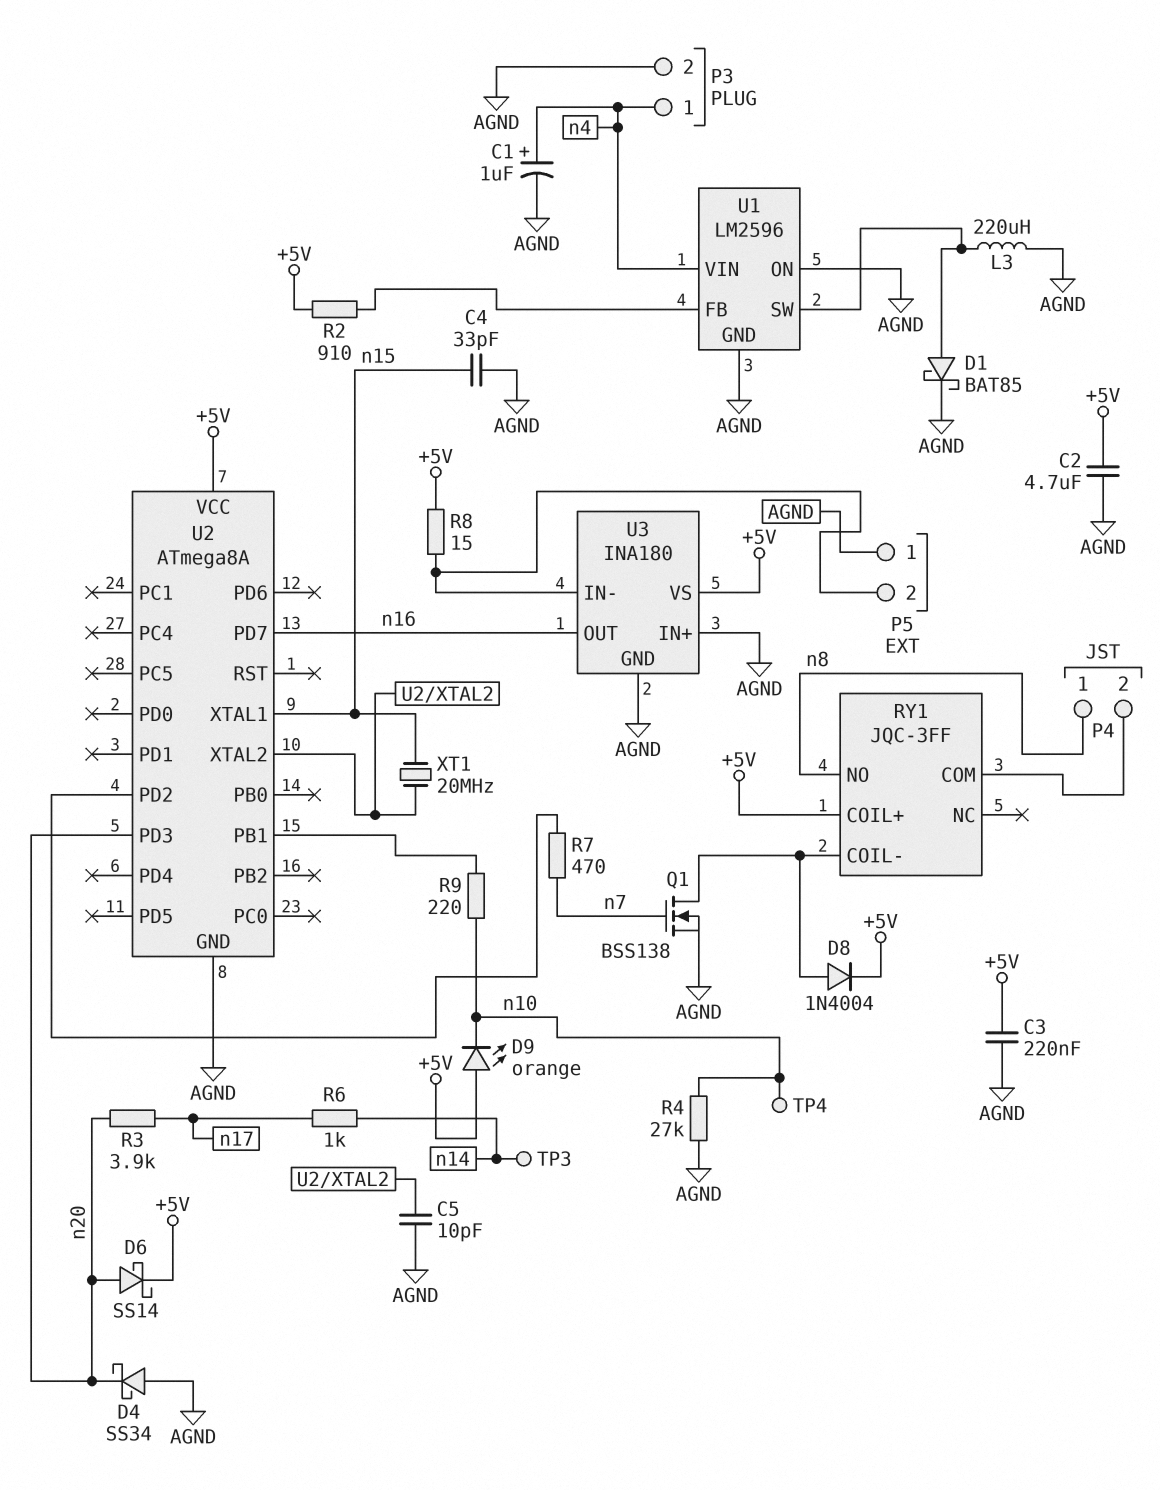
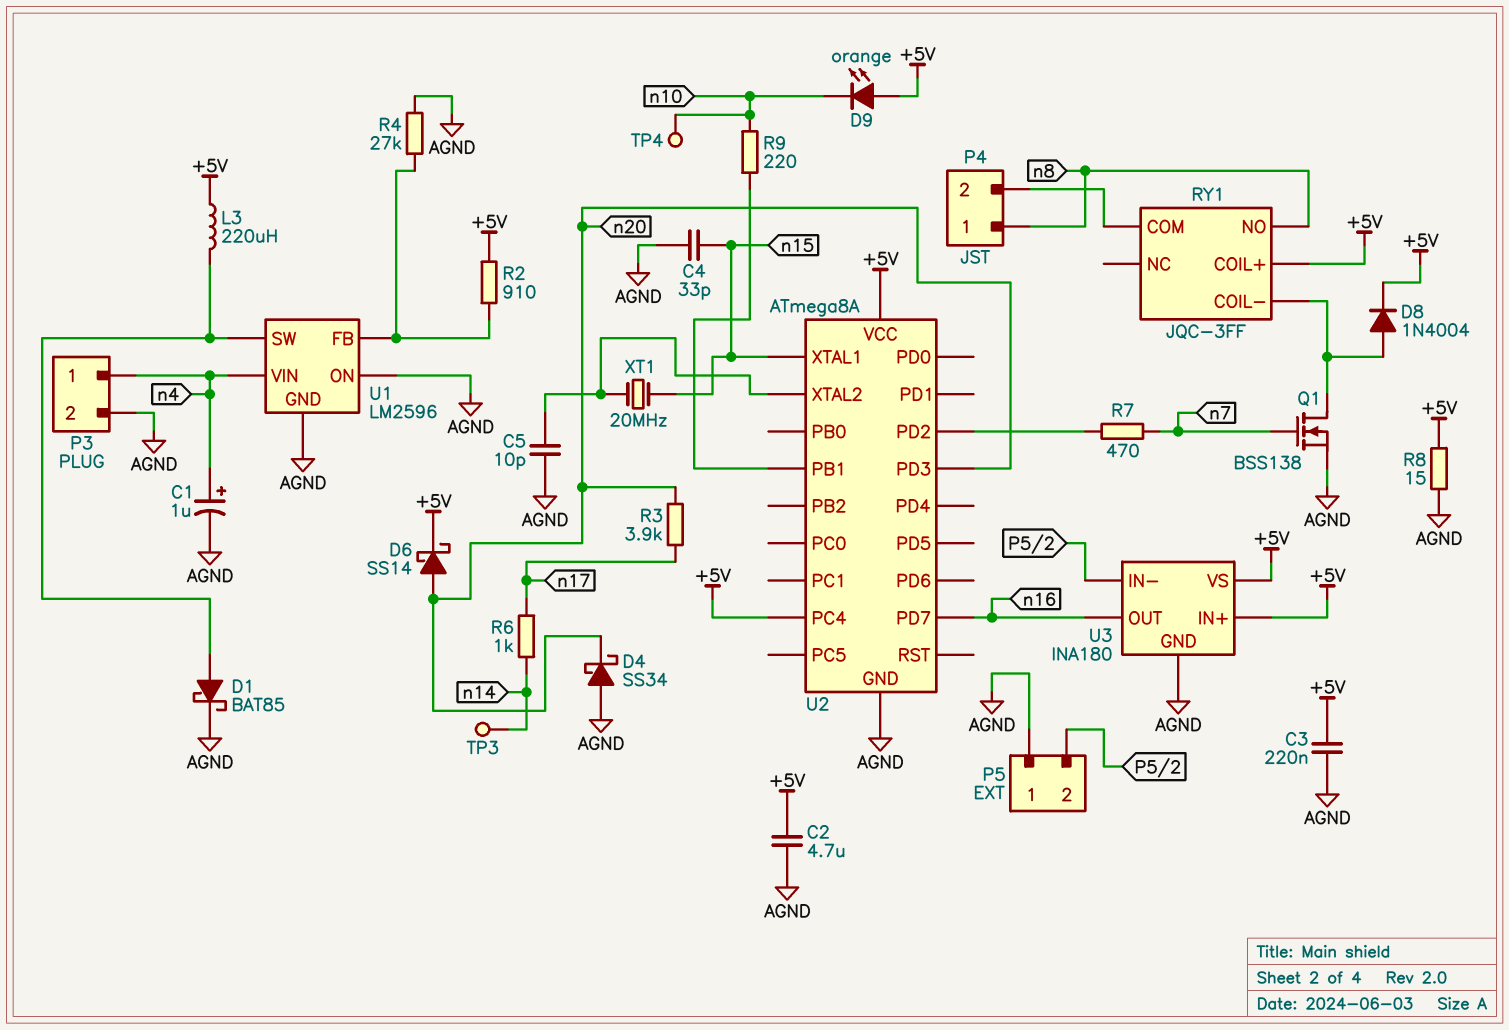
L3: 220uH (AGND, U1/SW) -> 220uH (+5V, U1/SW)
R4: 27k (AGND, n10) -> 27k (AGND, U1/FB)
R8: 15 (+5V, P5/2) -> 15 (+5V, AGND)
U2 pin PC4: none -> +5V
U3 pin IN+: AGND -> +5V

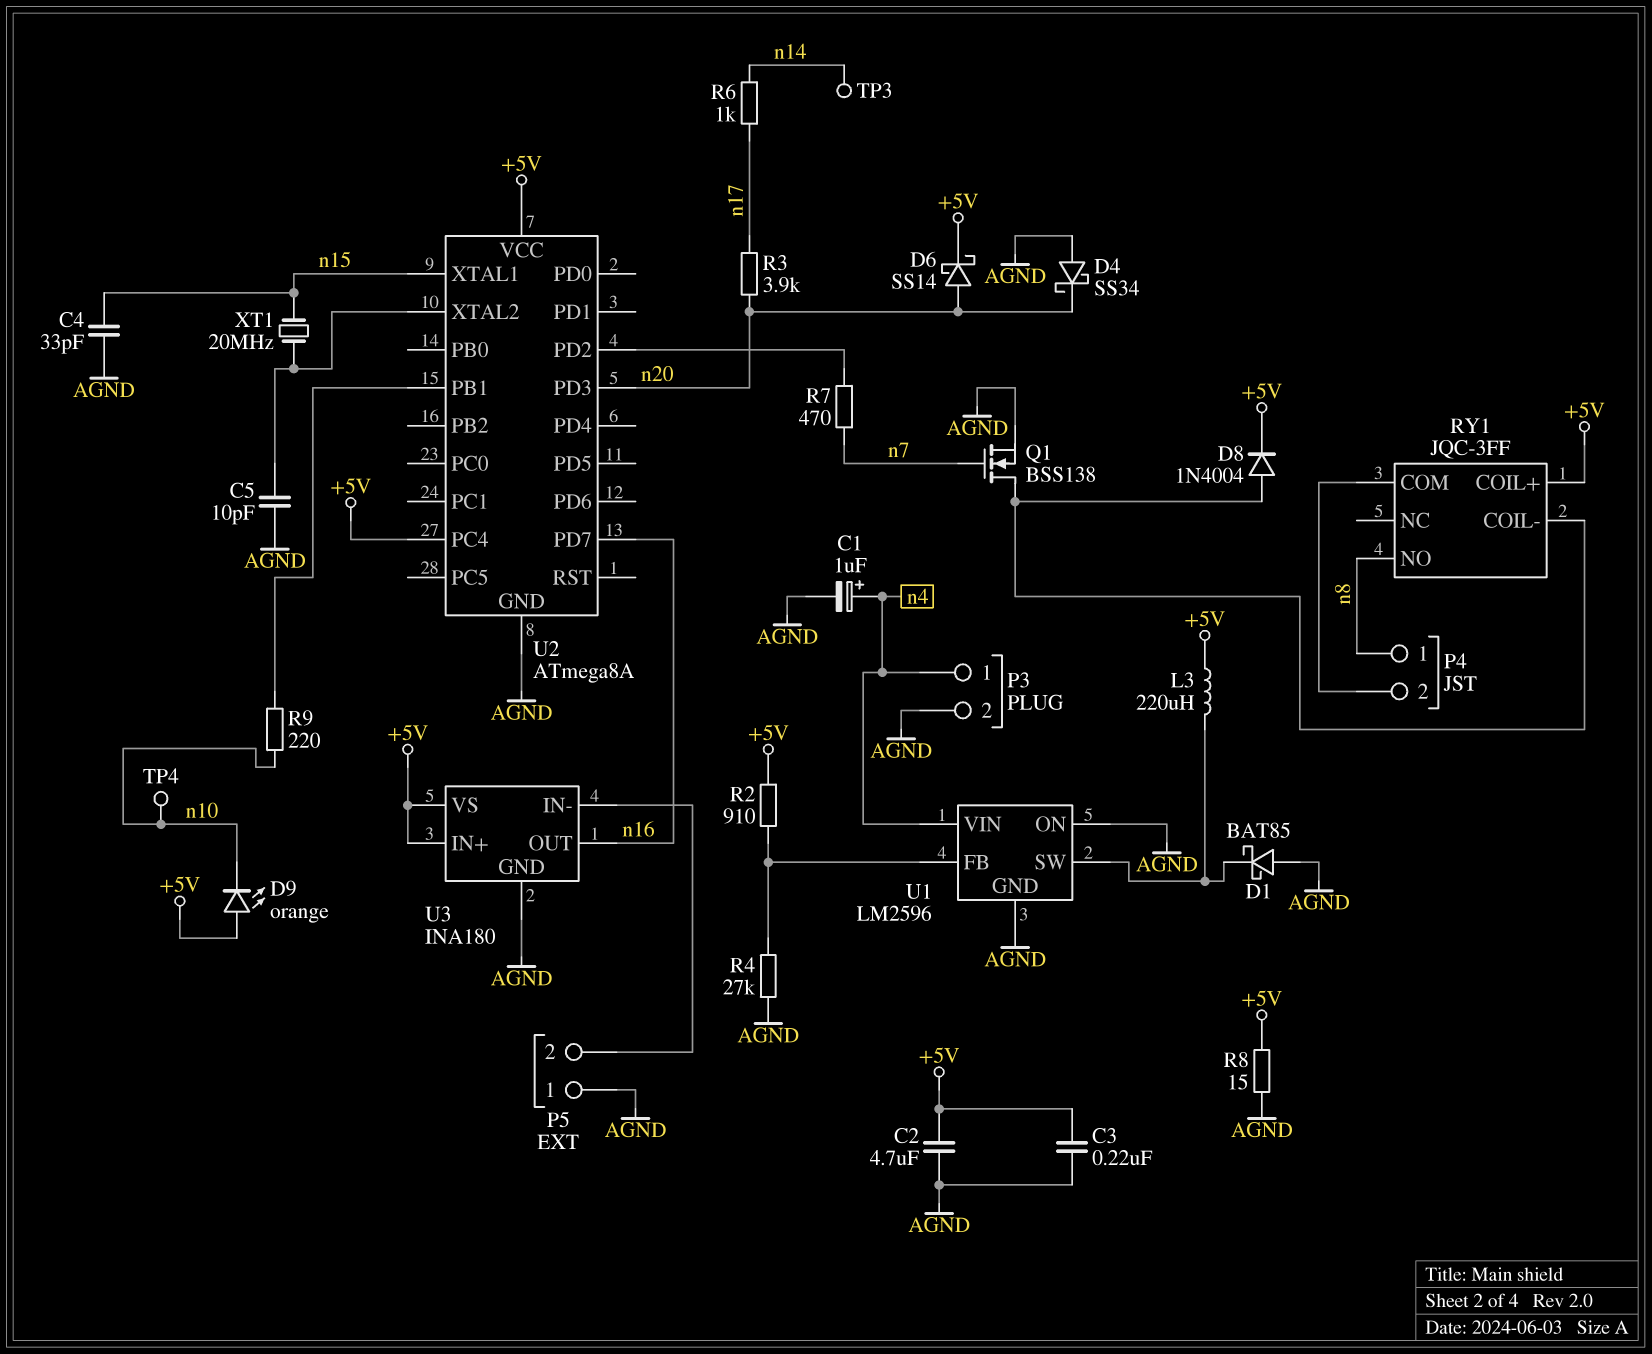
D1: schottky BAT85 (A U1/SW, K AGND) -> schottky BAT85 (A AGND, K U1/SW)

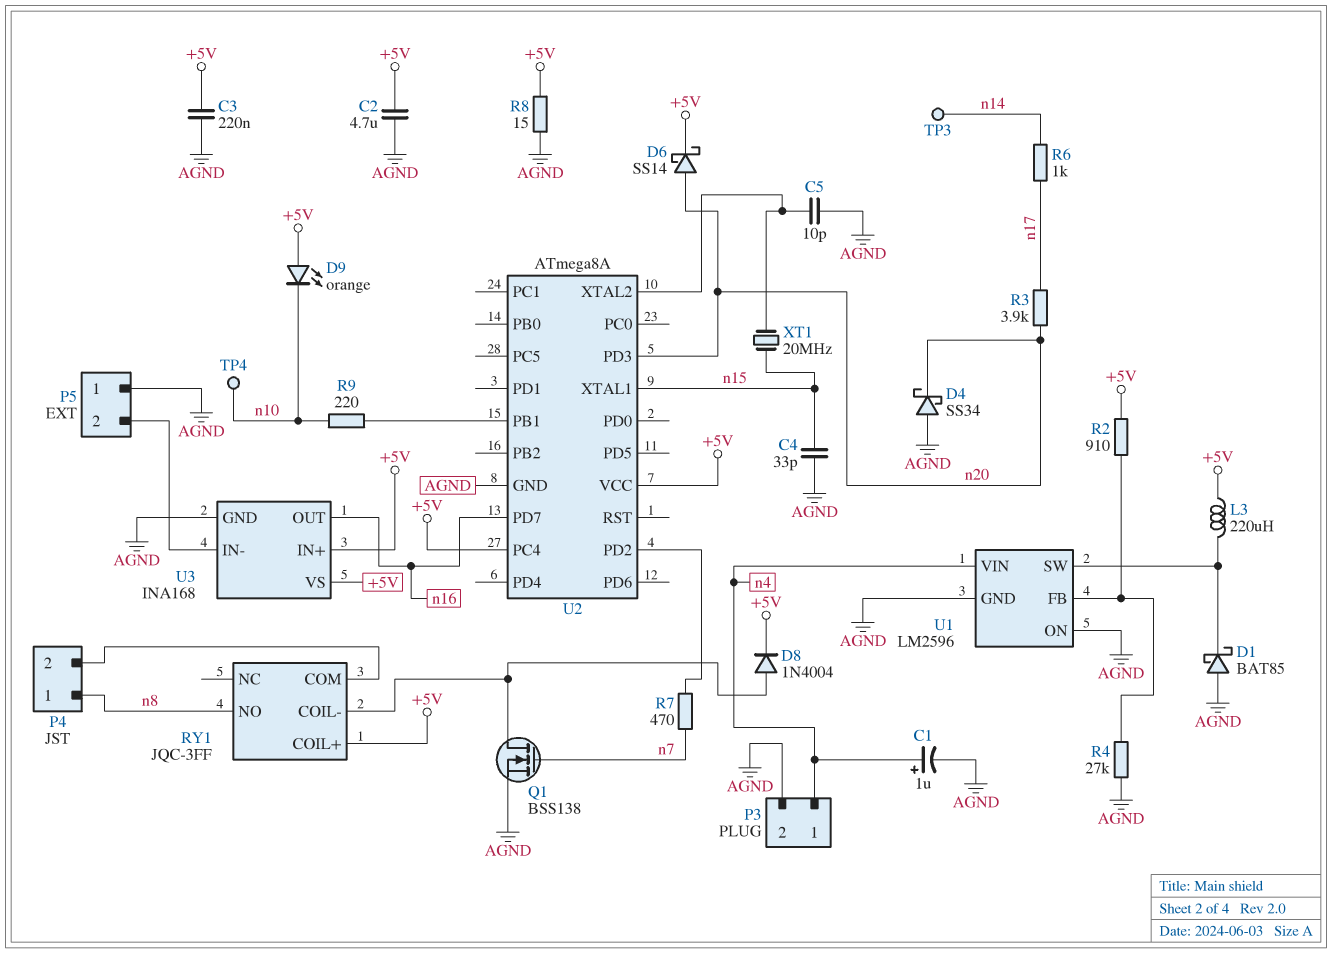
U3: INA180 -> INA168

